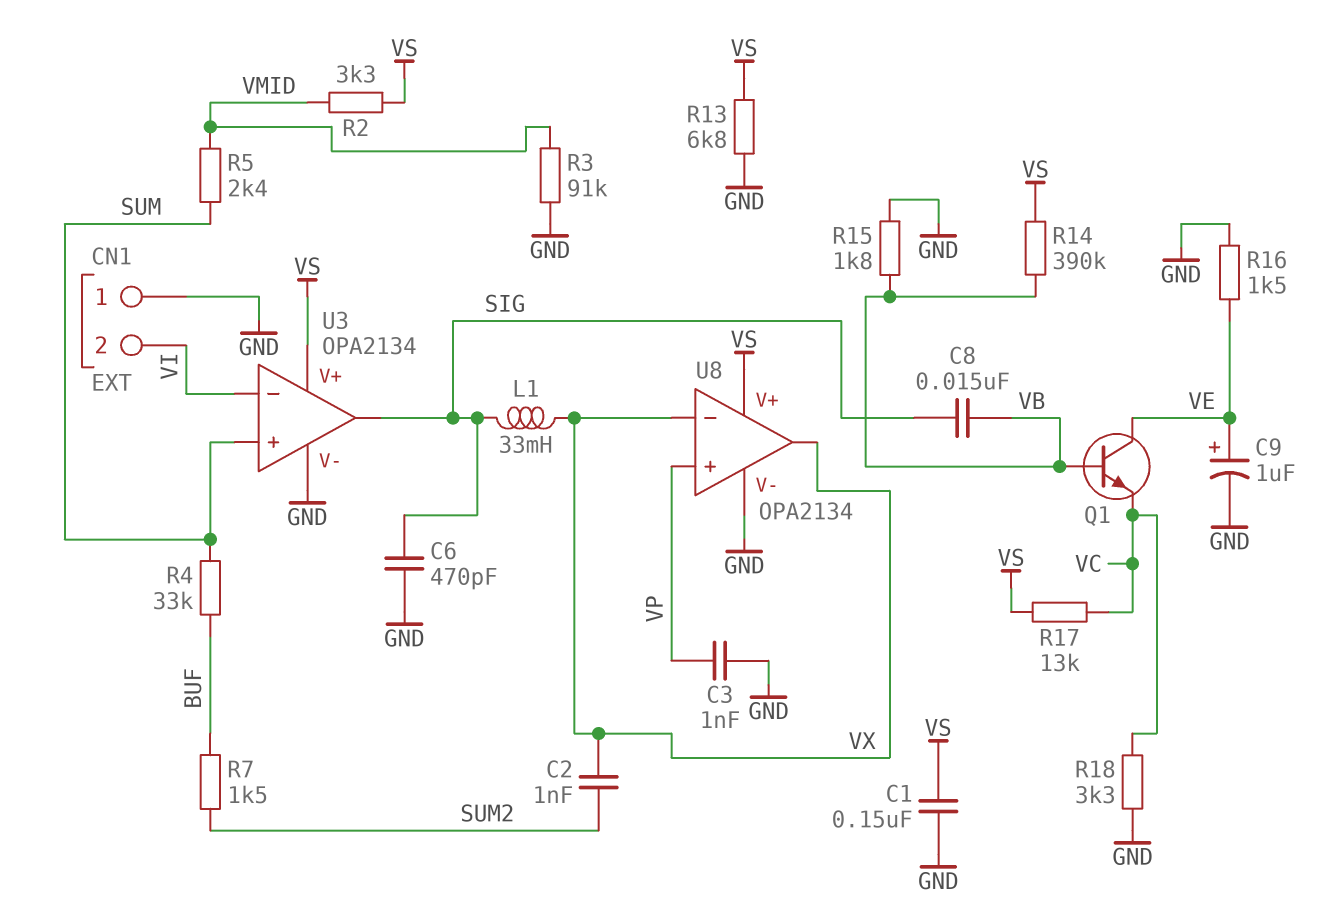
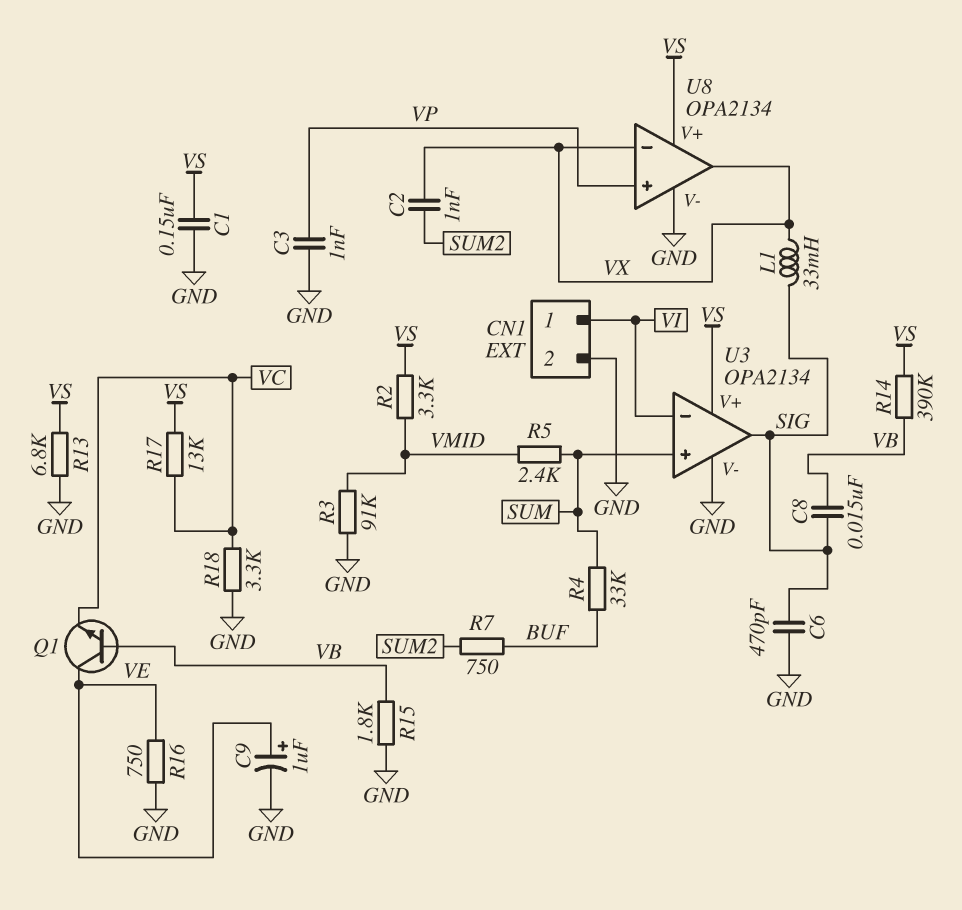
CN1 pin 1: GND -> VI
CN1 pin 2: VI -> GND
R7: 1.5k (BUF, SUM2) -> 750 (BUF, SUM2)
R16: 1.5k (GND, VE) -> 750 (GND, VE)

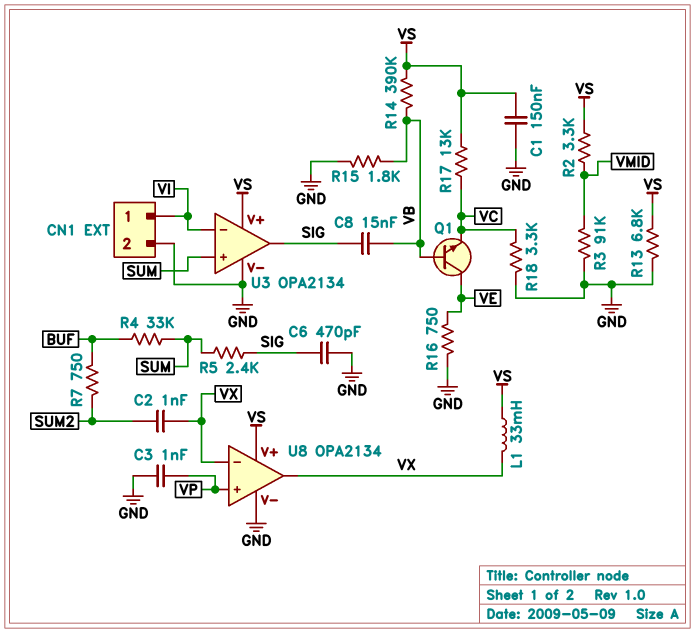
C9: 1uF (plus VE, minus GND) -> none
L1: 33mH (SIG, VX) -> 33mH (VS, VX)
R5: 2.4k (SUM, VMID) -> 2.4k (SIG, SUM)

